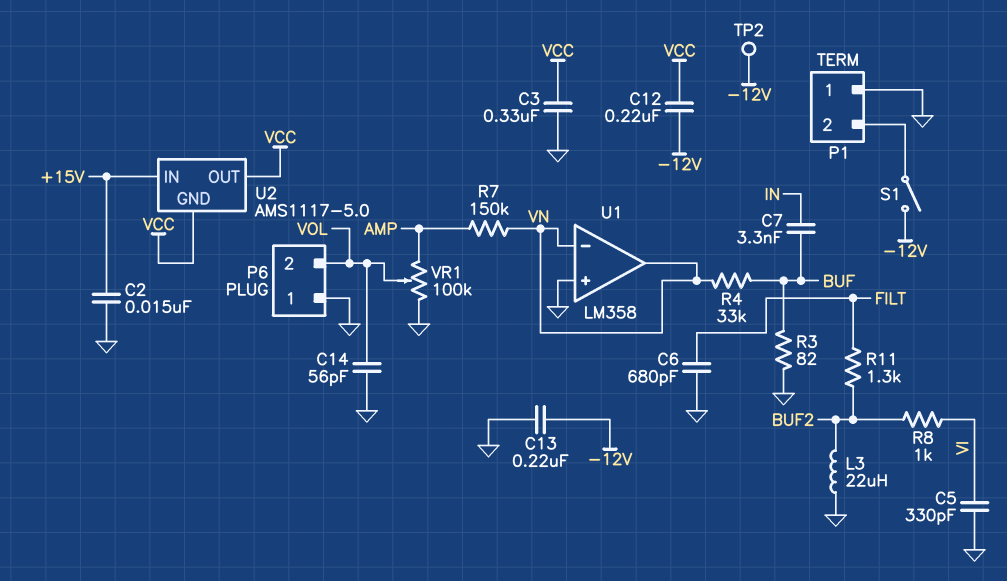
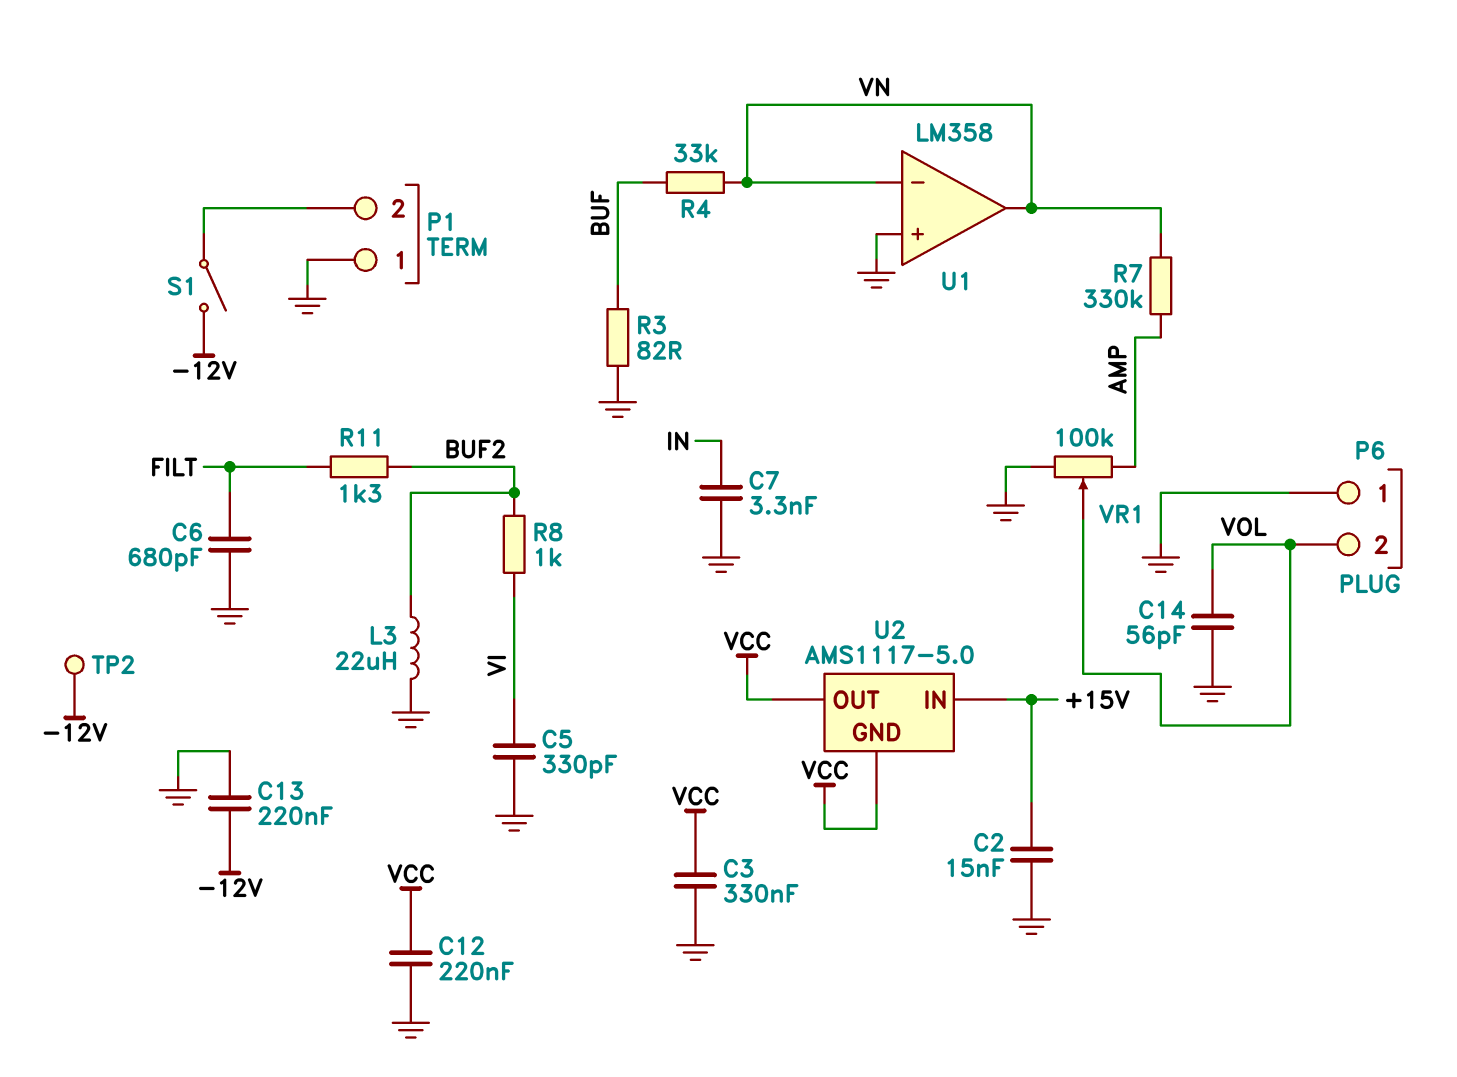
C7: 3.3nF (BUF, IN) -> 3.3nF (GND, IN)
C12: 220nF (-12V, VCC) -> 220nF (GND, VCC)
R7: 150k (AMP, VN) -> 330k (AMP, VN)

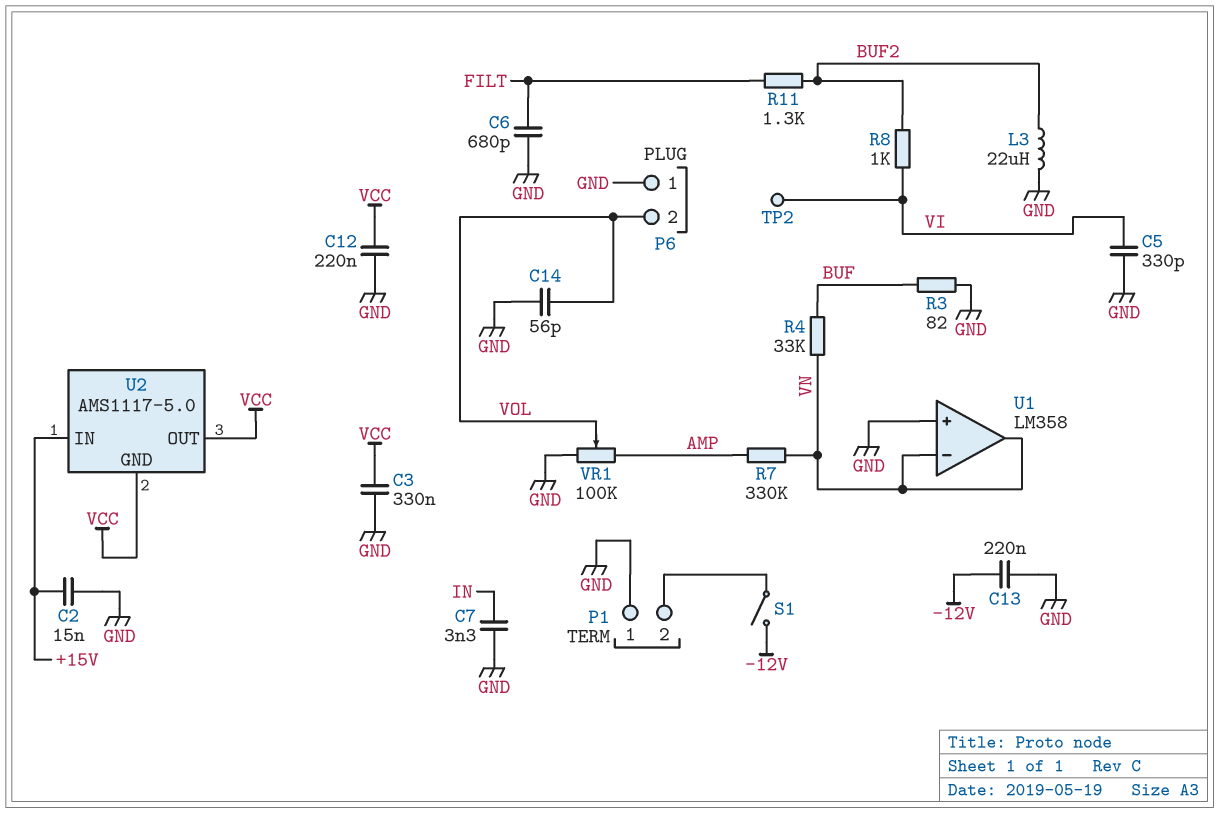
TP2: test point (-12V) -> test point (VI)

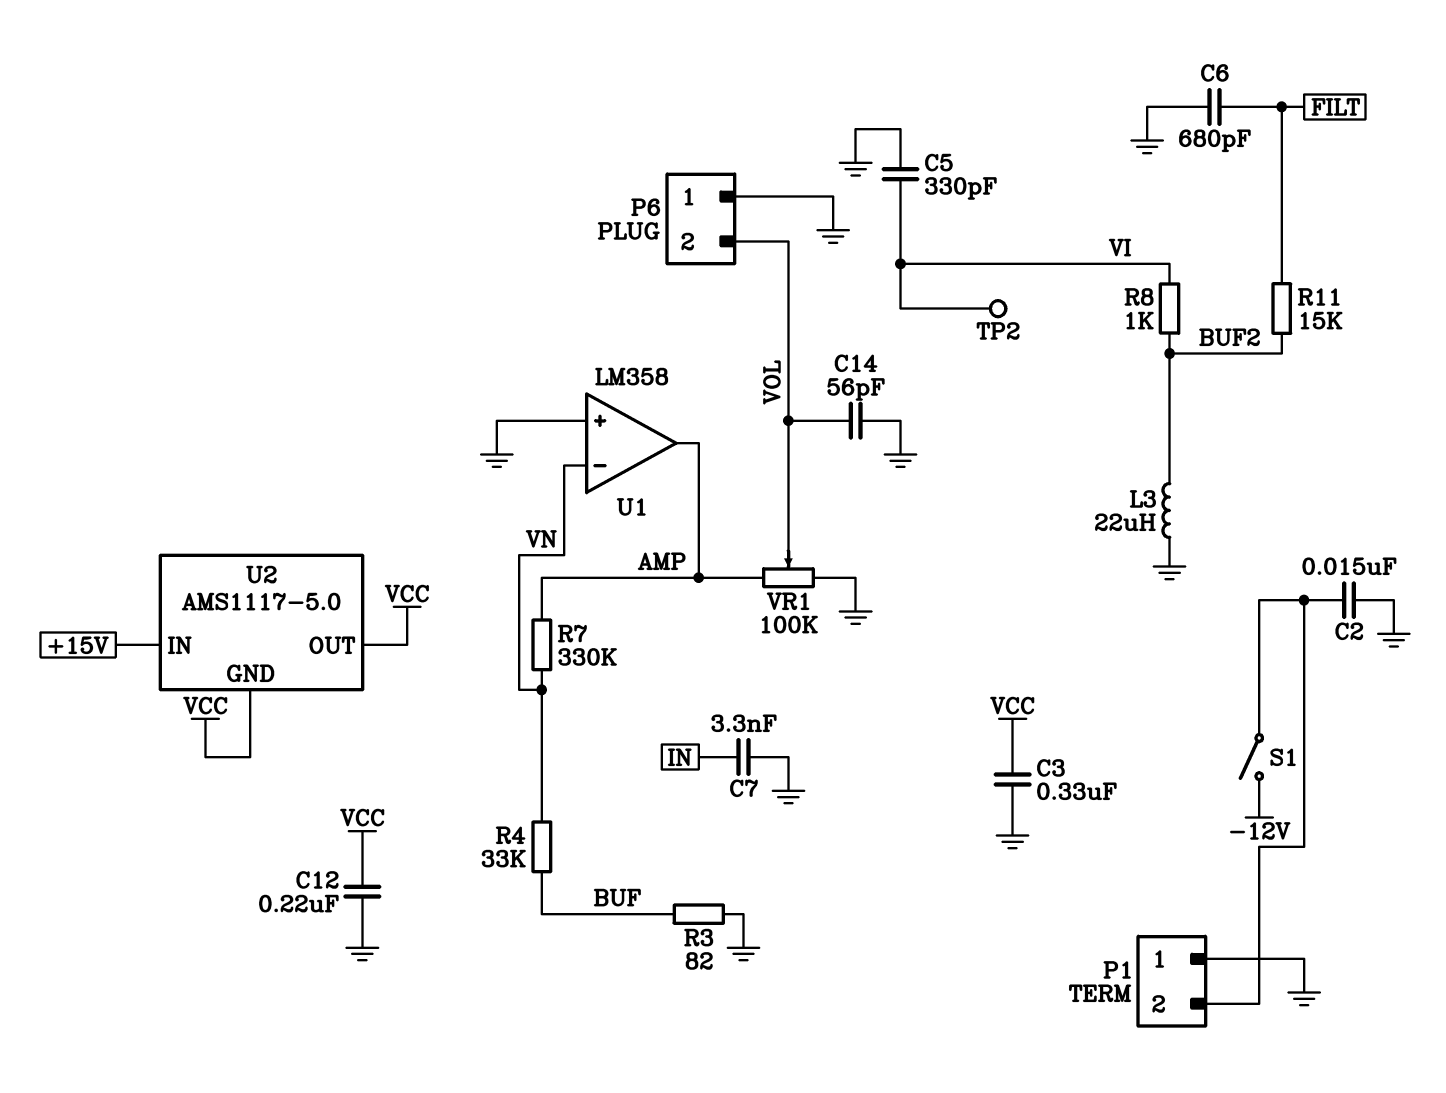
C2: 15nF (+15V, GND) -> 15nF (GND, P1/2)
C13: 220nF (-12V, GND) -> none
R11: 1.3k (BUF2, FILT) -> 15k (BUF2, FILT)
U1 pin out: VN -> AMP

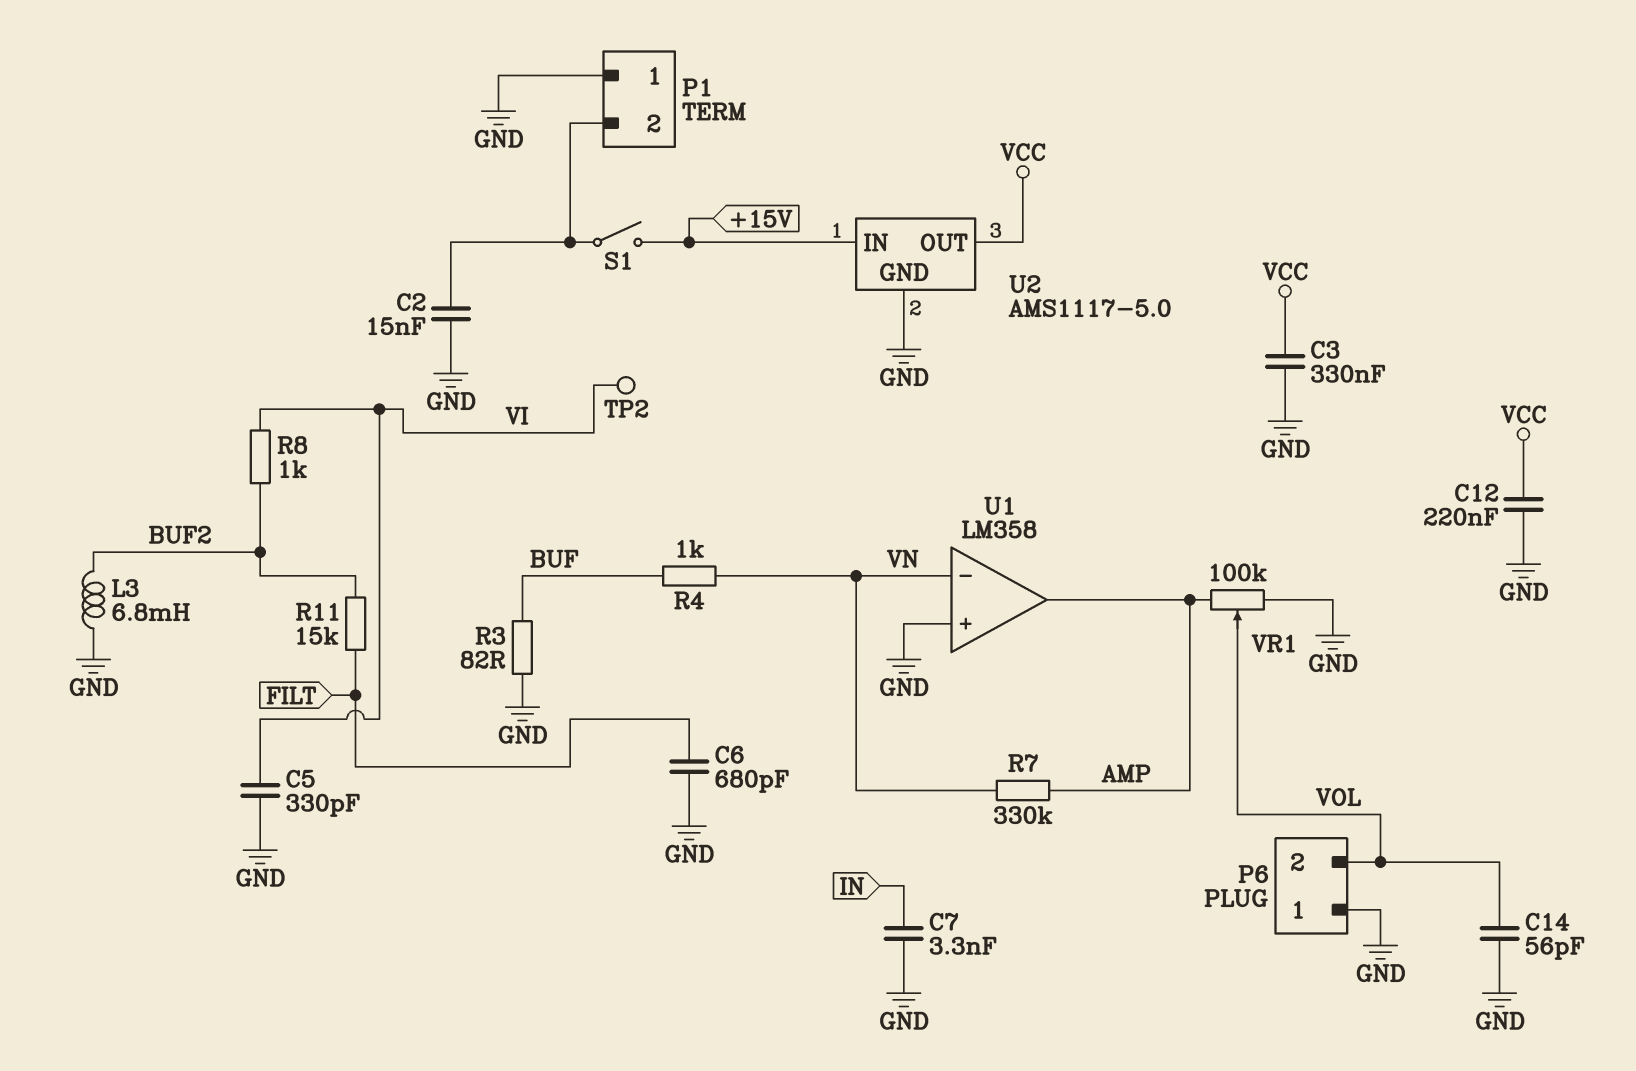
L3: 22uH (BUF2, GND) -> 6.8mH (BUF2, GND)
R4: 33k (BUF, VN) -> 1k (BUF, VN)
S1: switch (-12V, P1/2) -> switch (+15V, P1/2)
U2 pin GND: VCC -> GND

